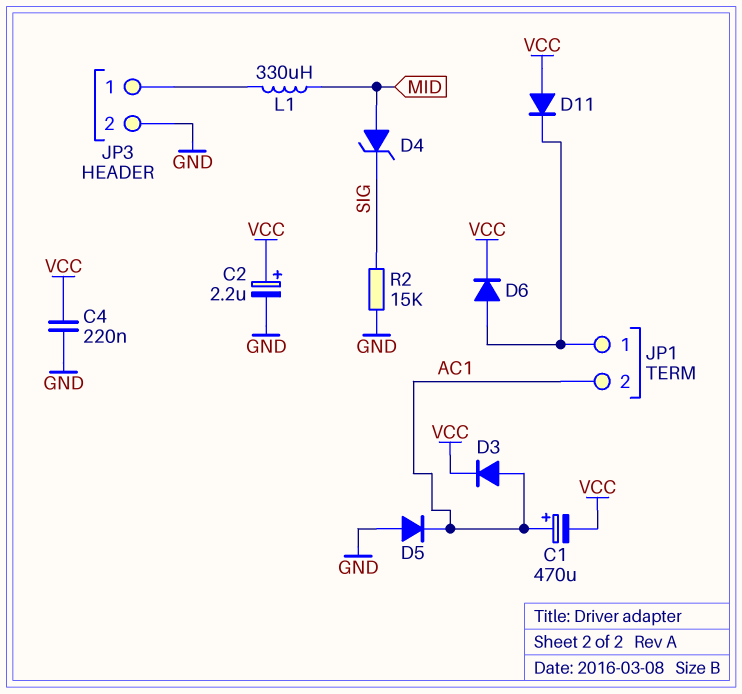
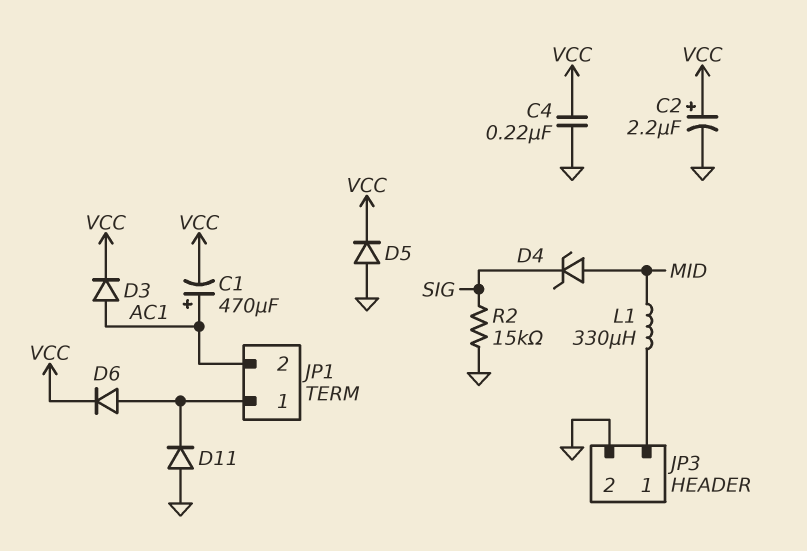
D5: diode (A GND, K AC1) -> diode (A GND, K VCC)
D11: diode (A VCC, K JP1/1) -> diode (A GND, K JP1/1)

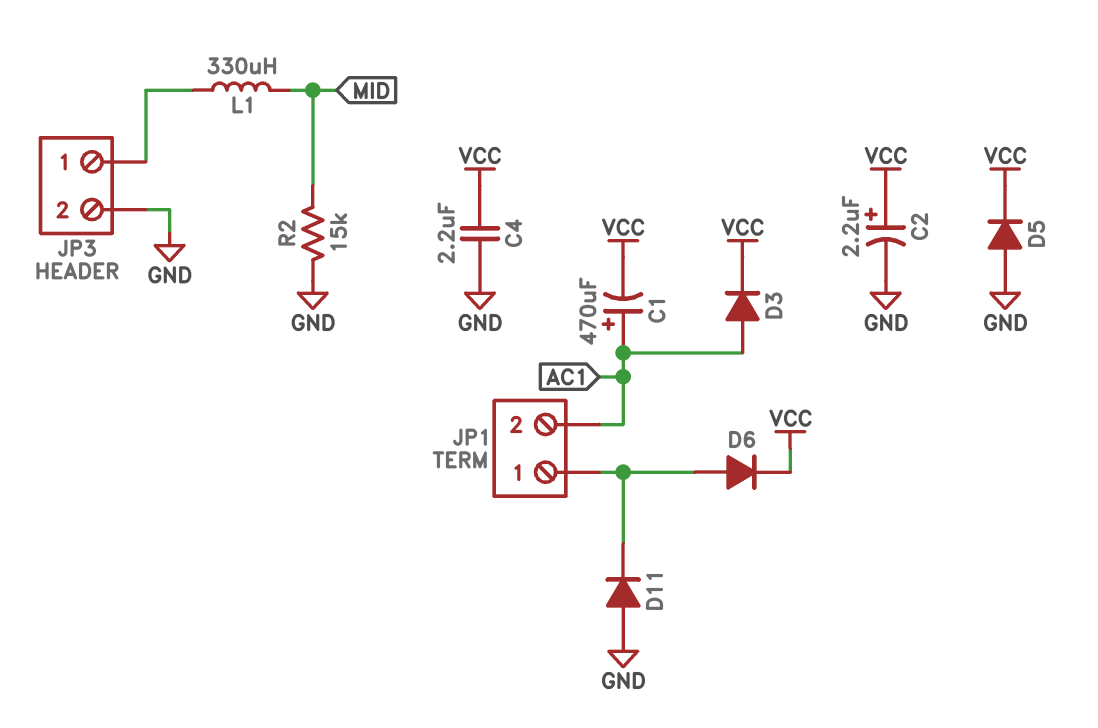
C4: 220nF (GND, VCC) -> 2.2uF (GND, VCC)
D4: zener (A MID, K SIG) -> none
R2: 15k (GND, SIG) -> 15k (GND, MID)

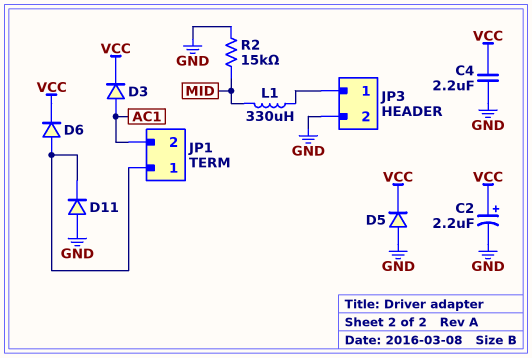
C1: 470uF (plus AC1, minus VCC) -> none

